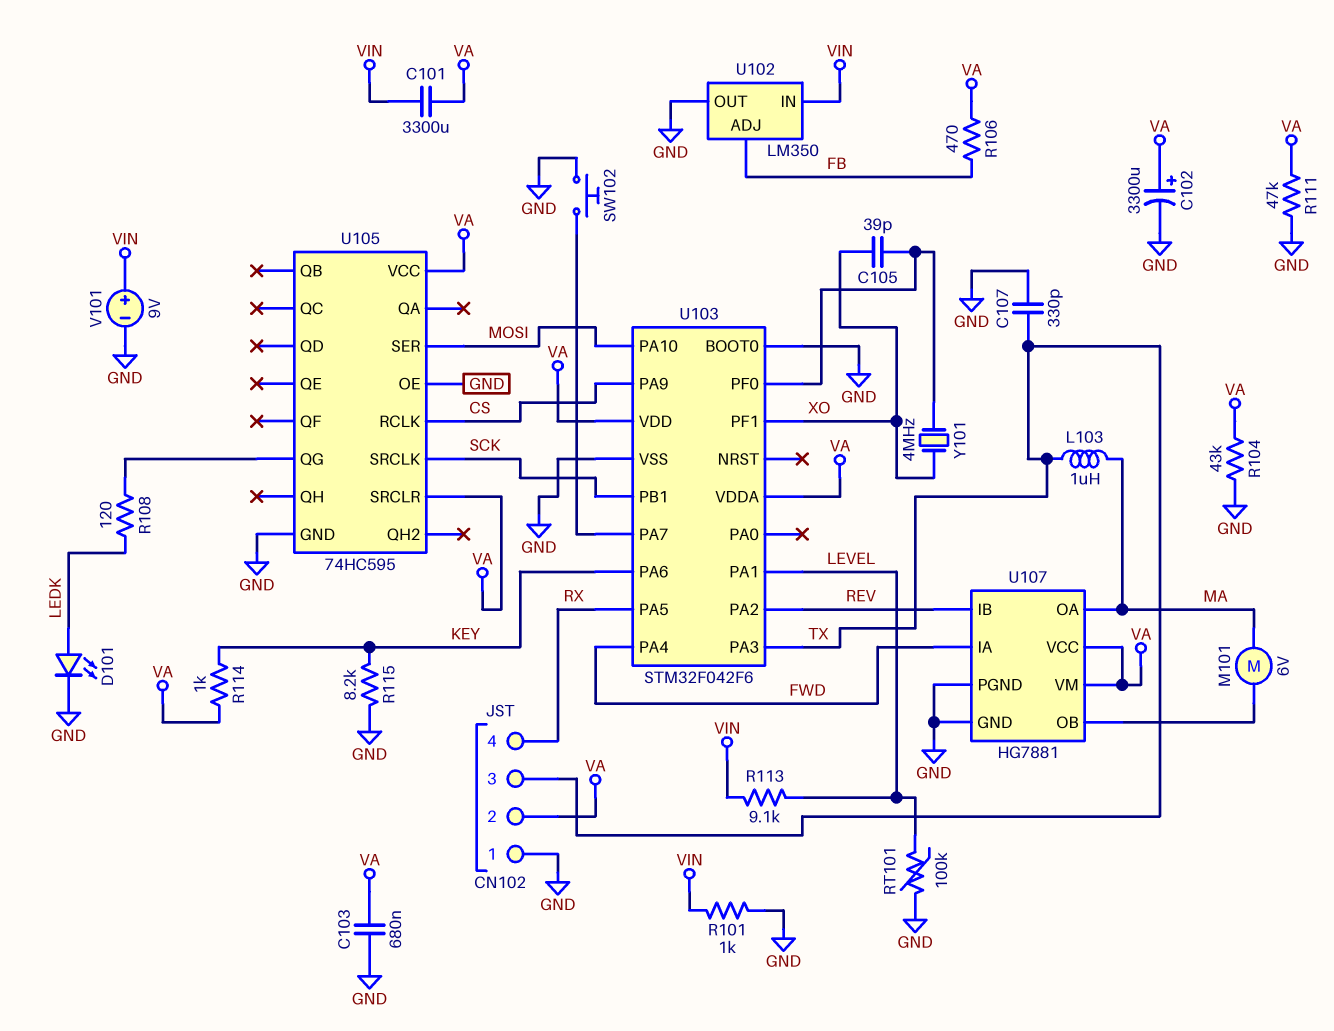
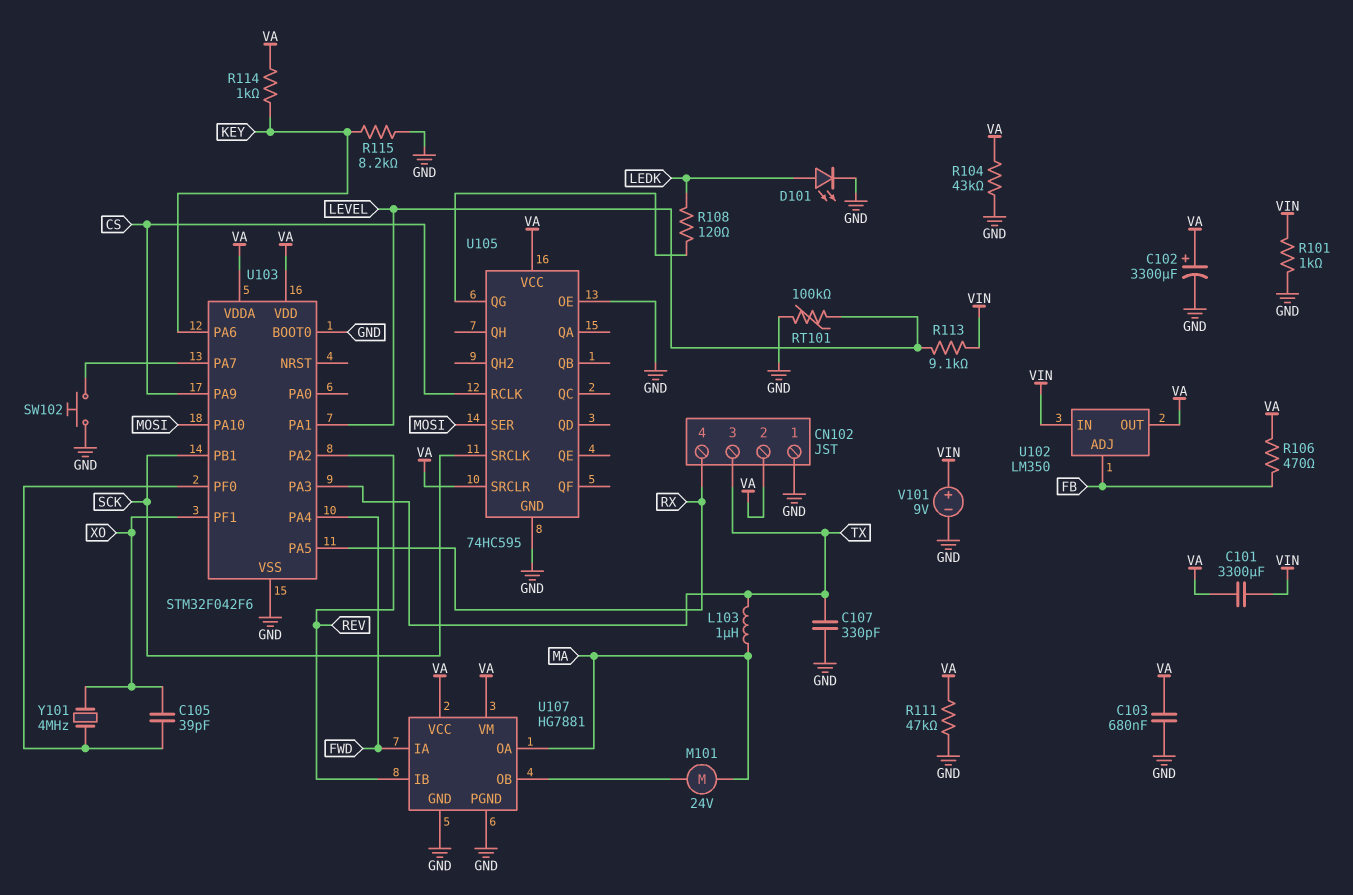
M101: motor 6V (MA, U107/OB) -> motor 24V (MA, U107/OB)
U102 pin OUT: GND -> VA

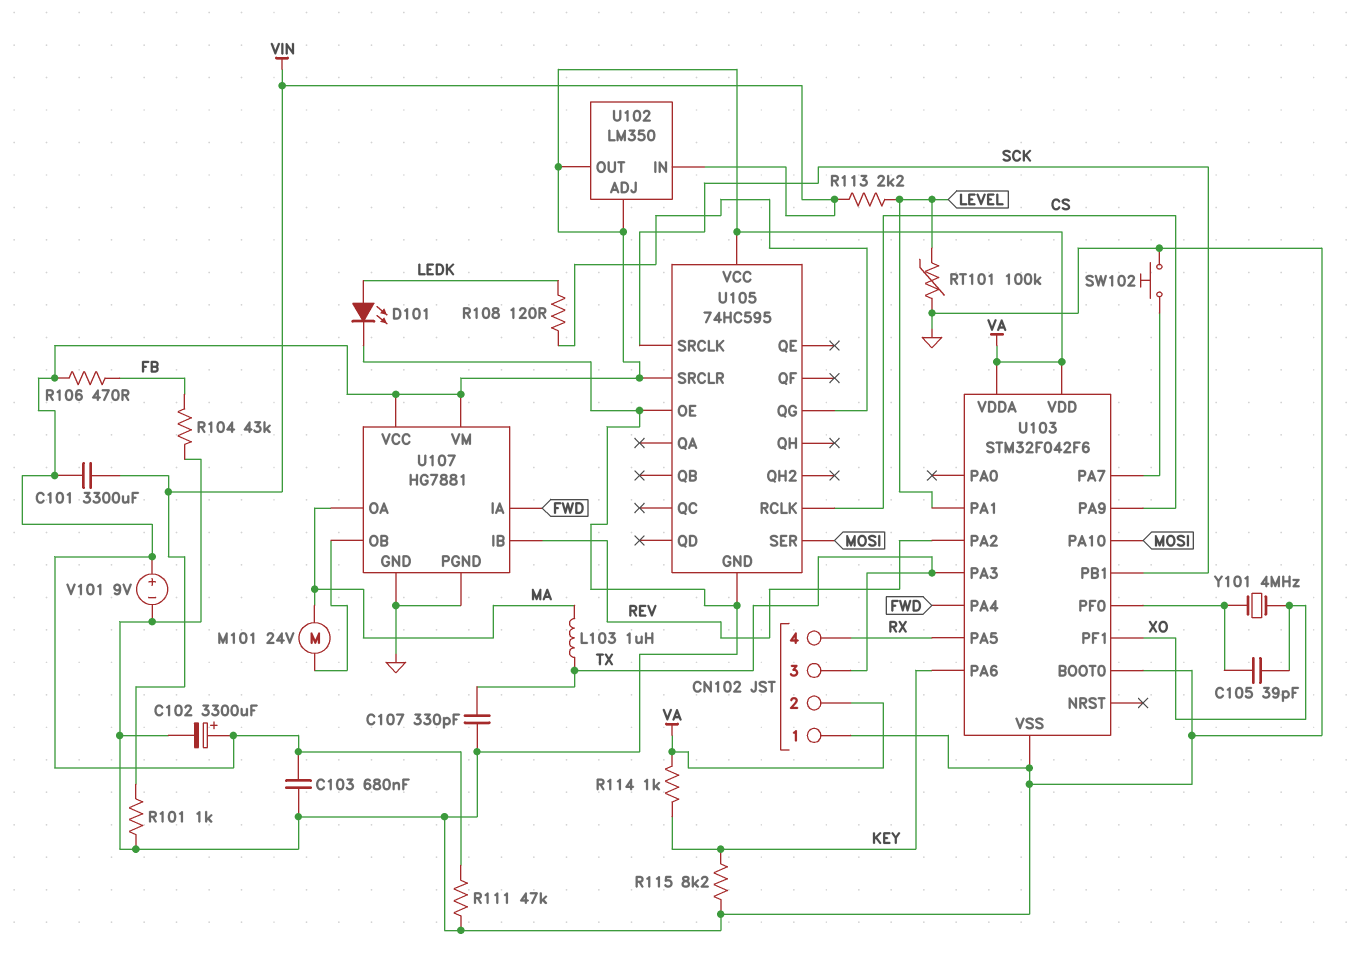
R104: 43k (GND, VA) -> 43k (FB, GND)
R113: 9.1k (LEVEL, VIN) -> 2.2k (LEVEL, VIN)
U102 pin ADJ: FB -> VA
V101: 9V (plus VIN, minus GND) -> 9V (plus VA, minus GND)

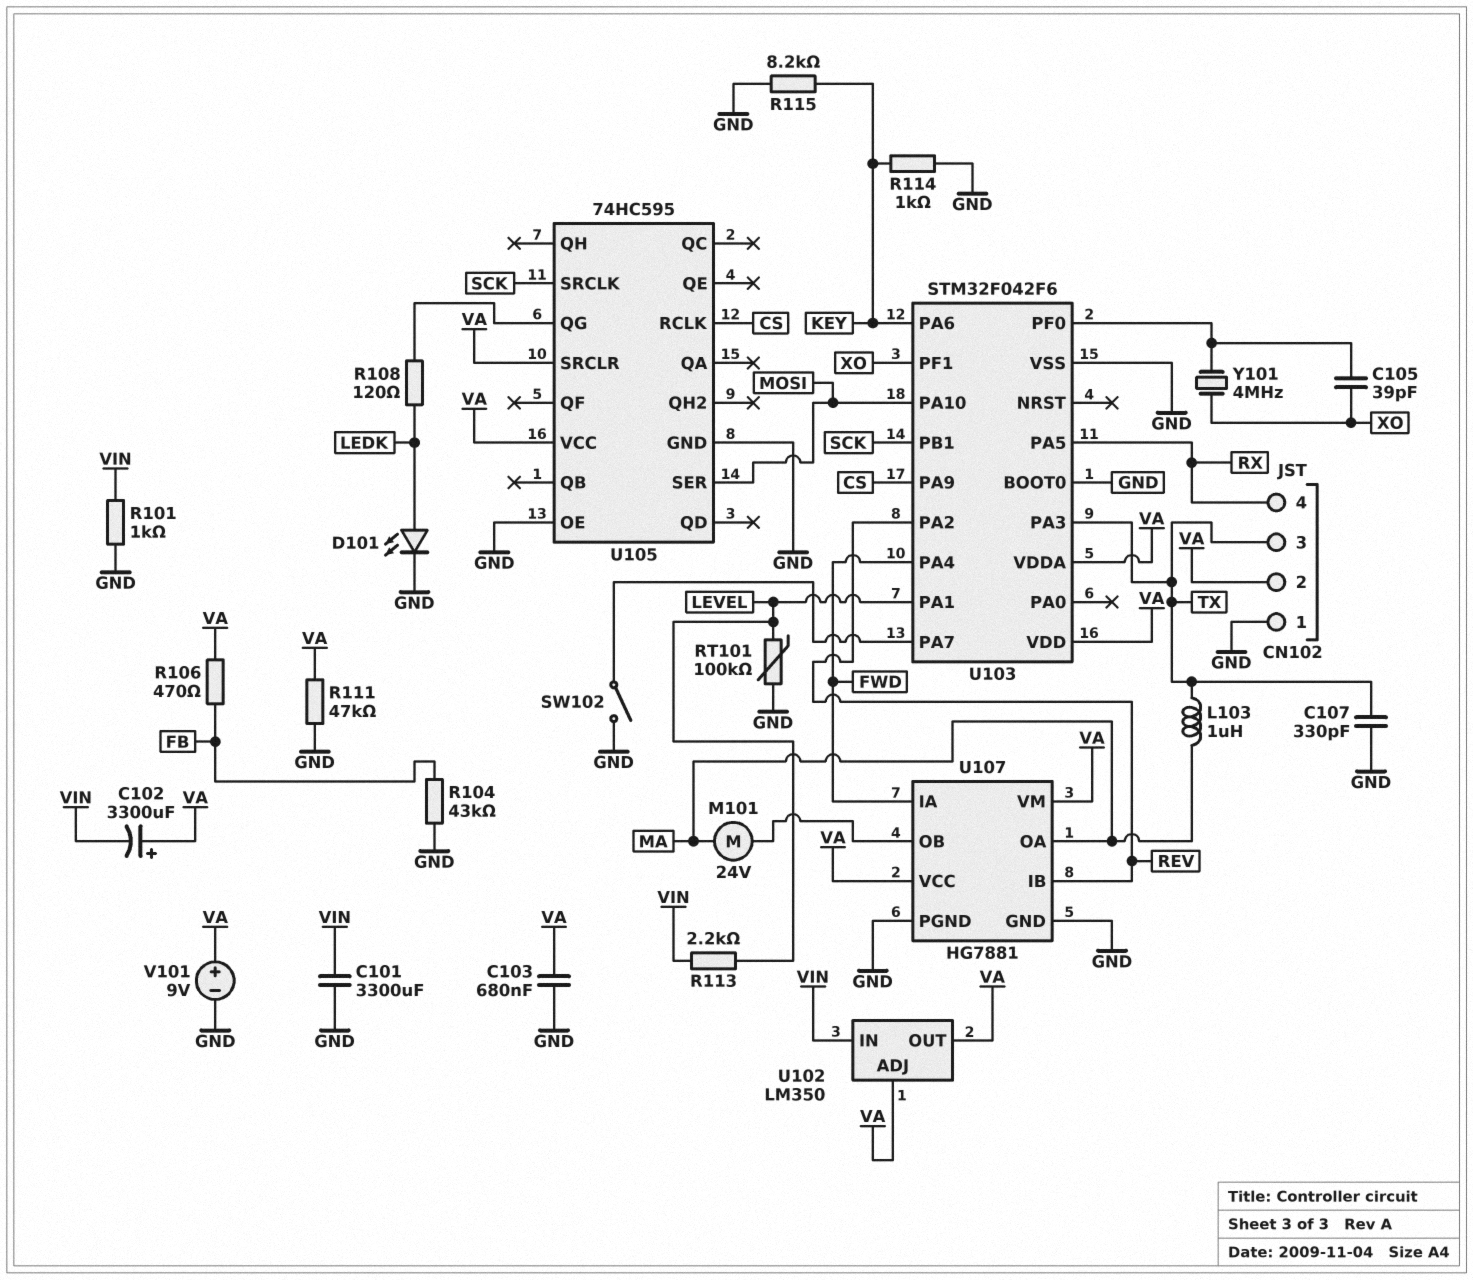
C101: 3300uF (VA, VIN) -> 3300uF (GND, VIN)
C102: 3300uF (plus VA, minus GND) -> 3300uF (plus VA, minus VIN)
R114: 1k (KEY, VA) -> 1k (GND, KEY)
SW102: button (GND, U103/PA7) -> switch (GND, U103/PA7)

